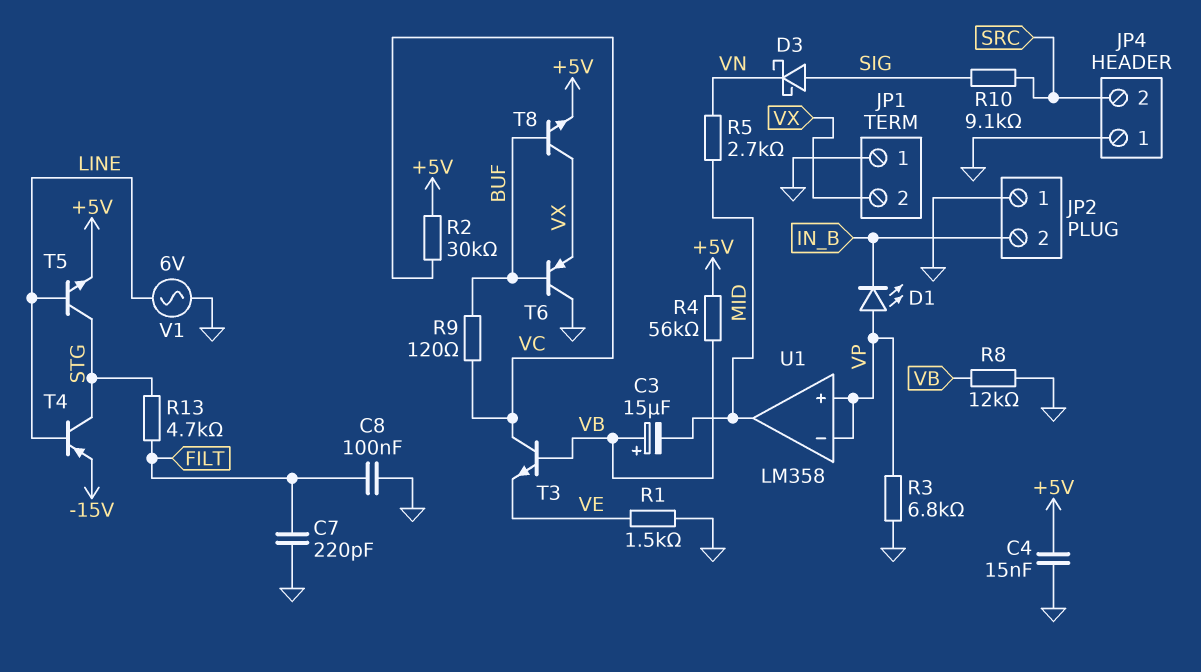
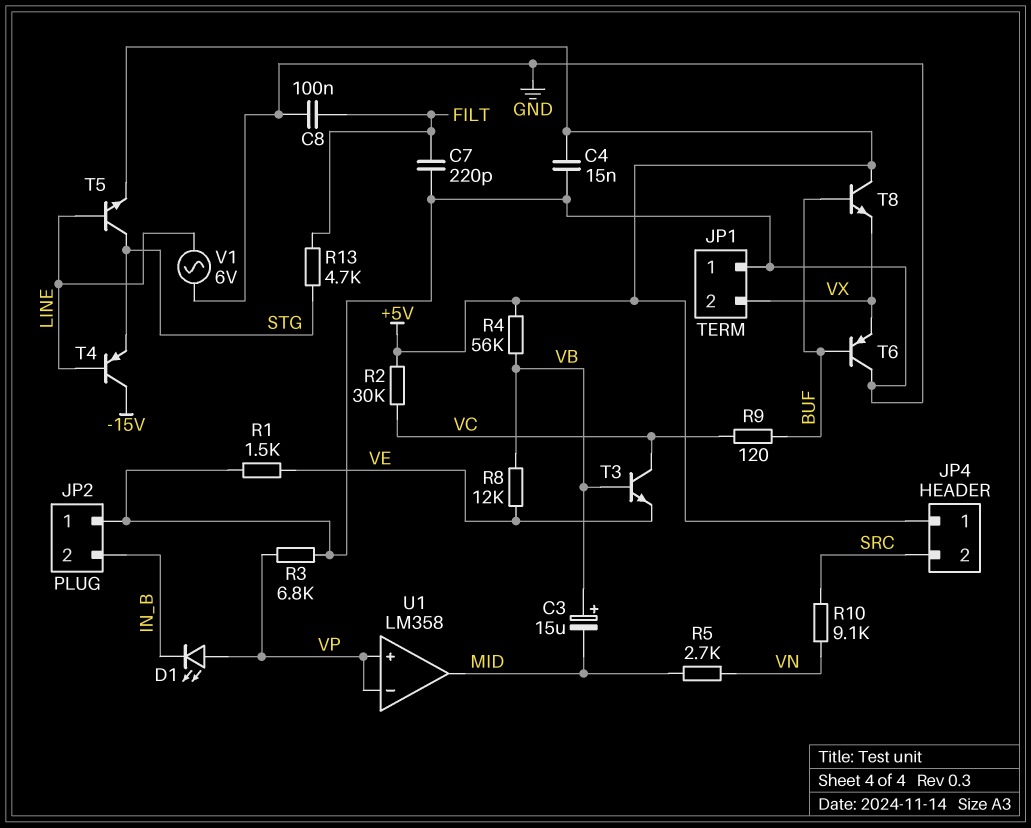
D3: schottky (A SIG, K VN) -> none
JP4 pin 1: GND -> +5V
R8: 12k (GND, VB) -> 12k (VB, VE)
R10: 9.1k (SIG, SRC) -> 9.1k (SRC, VN)
T4: PNP (B LINE, C STG, E -15V) -> PNP (B LINE, C -15V, E STG)
T8: NPN (B BUF, C VX, E +5V) -> NPN (B BUF, C +5V, E VX)

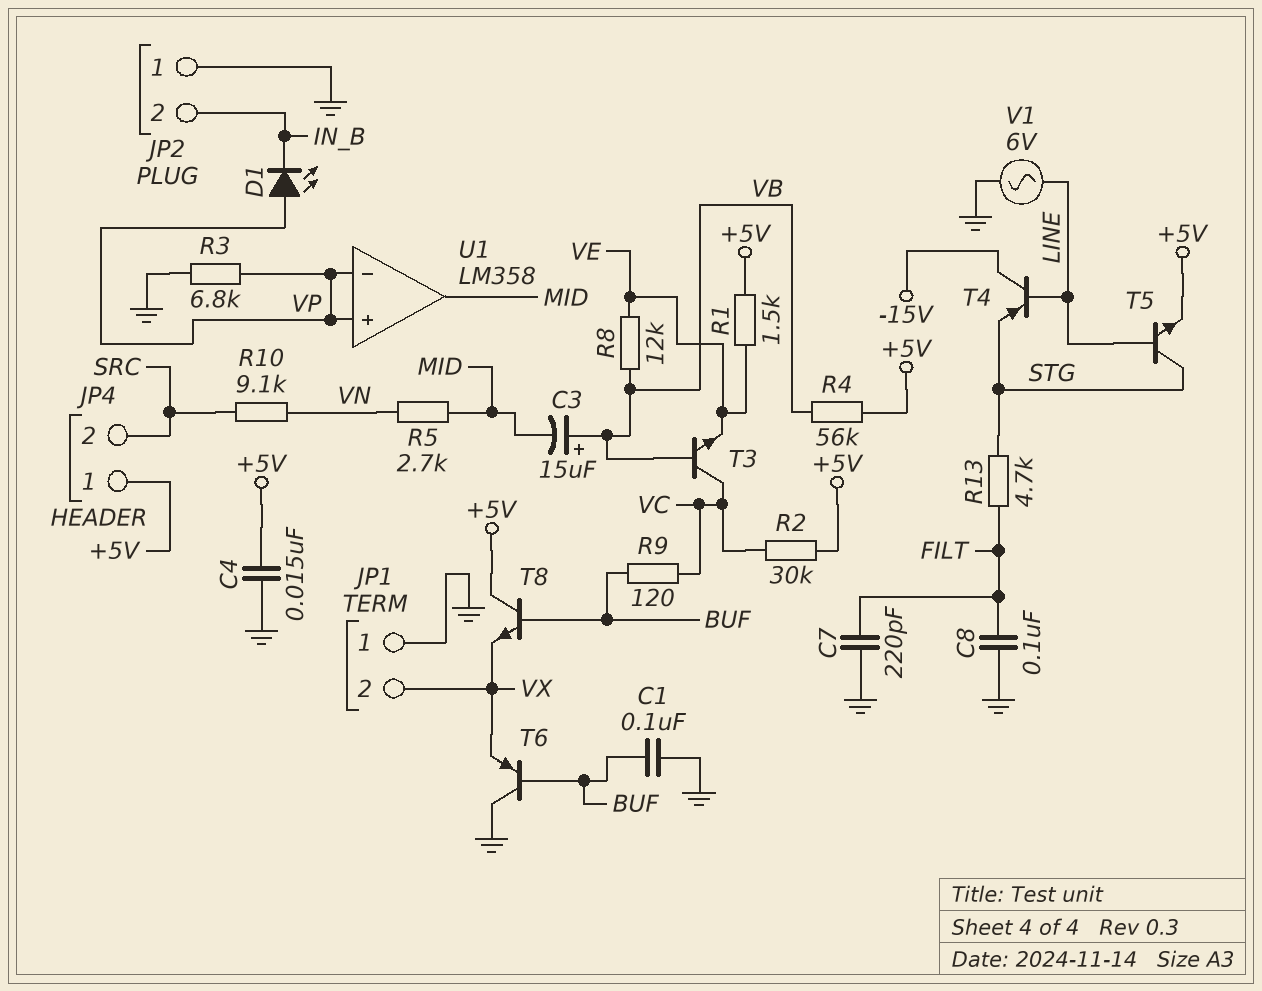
C1: none -> 100nF (BUF, GND)
R1: 1.5k (GND, VE) -> 1.5k (+5V, VE)

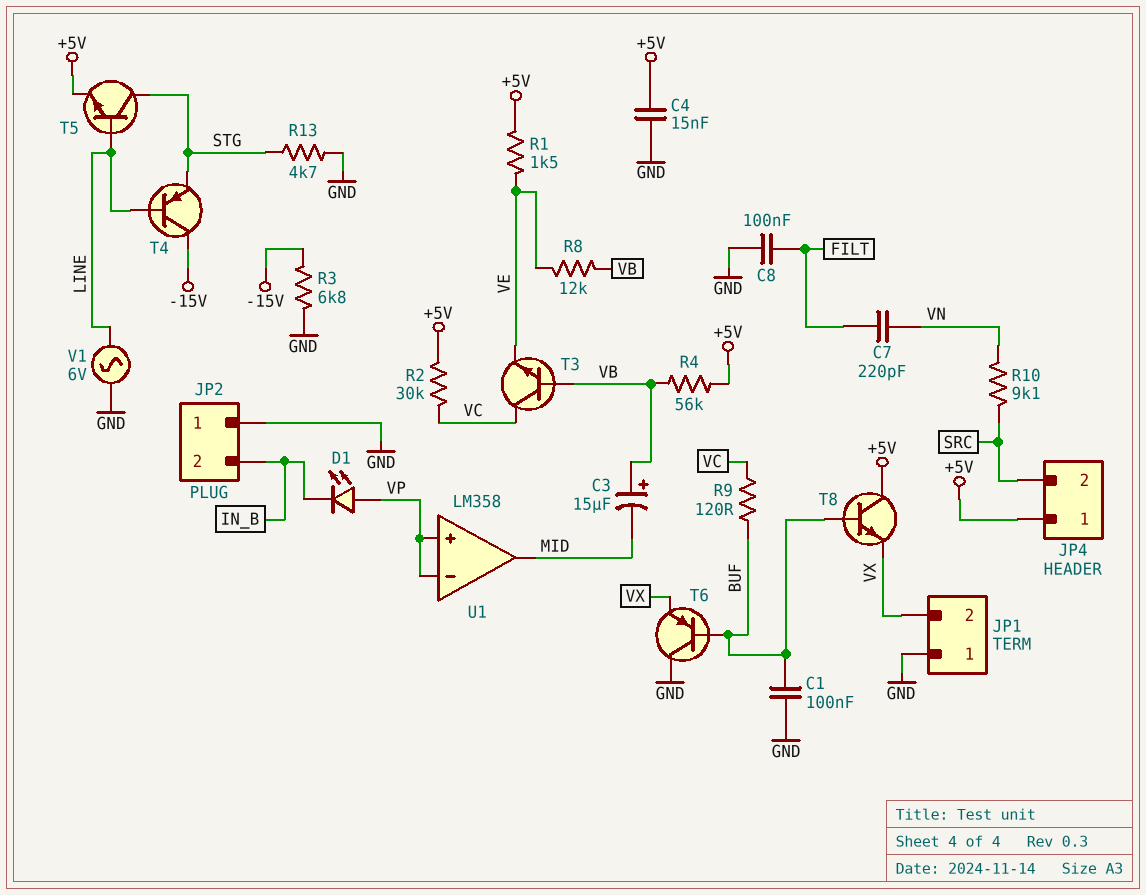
C7: 220pF (FILT, GND) -> 220pF (FILT, VN)
R3: 6.8k (GND, VP) -> 6.8k (-15V, GND)
R5: 2.7k (MID, VN) -> none
R13: 4.7k (FILT, STG) -> 4.7k (GND, STG)

